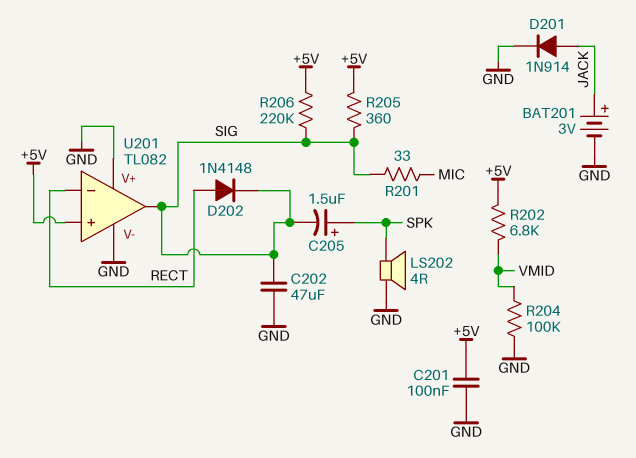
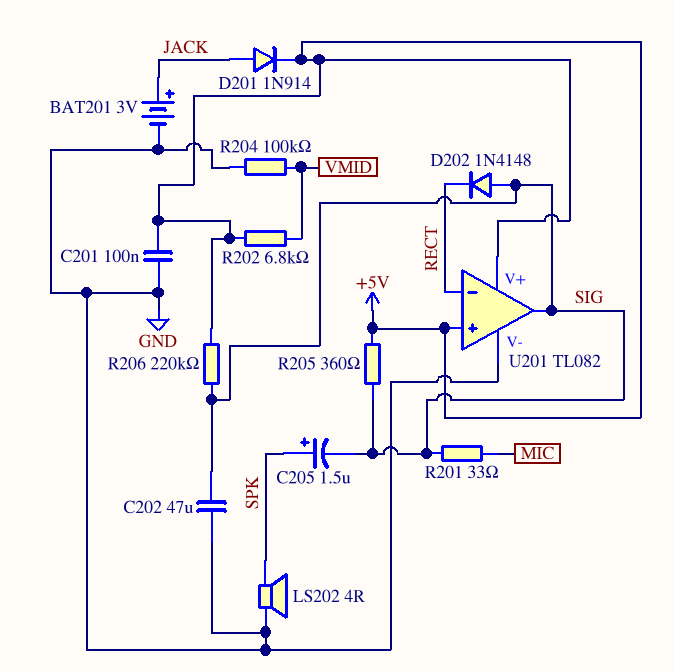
D201: diode 1N914 (A JACK, K GND) -> diode 1N914 (A JACK, K +5V)
D202: diode 1N4148 (A RECT, K SIG) -> diode 1N4148 (A SIG, K RECT)
U201 pin V+: GND -> +5V

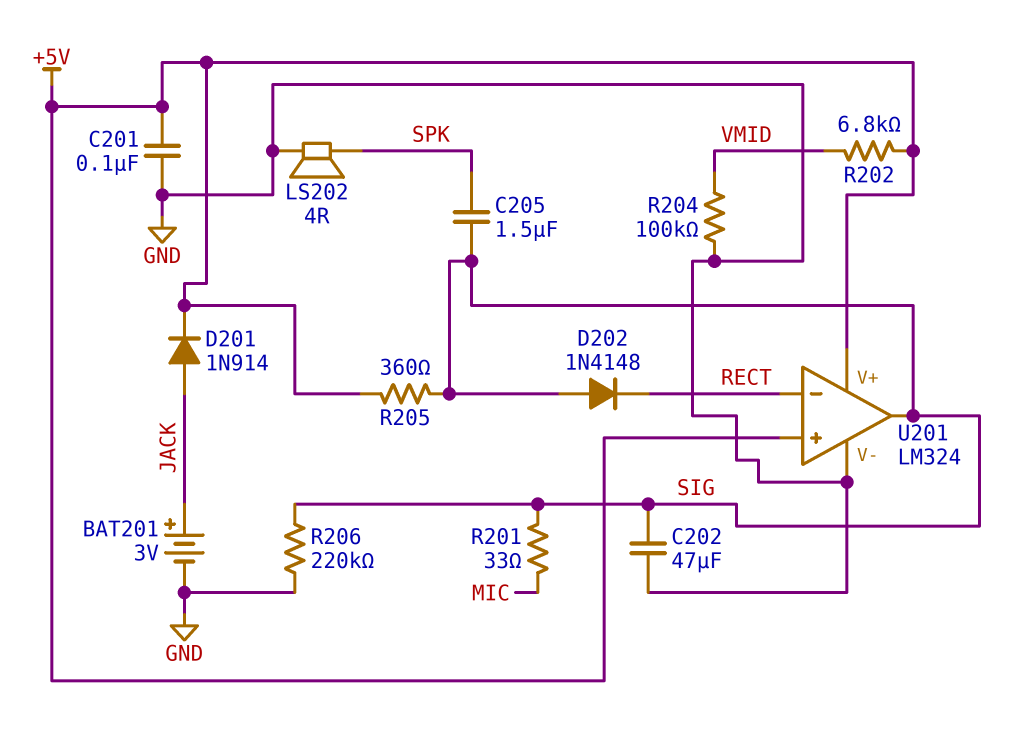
C205: 1.5uF (plus SPK, minus SIG) -> 1.5uF (SIG, SPK)
R206: 220k (+5V, SIG) -> 220k (GND, SIG)
U201: TL082 -> LM324

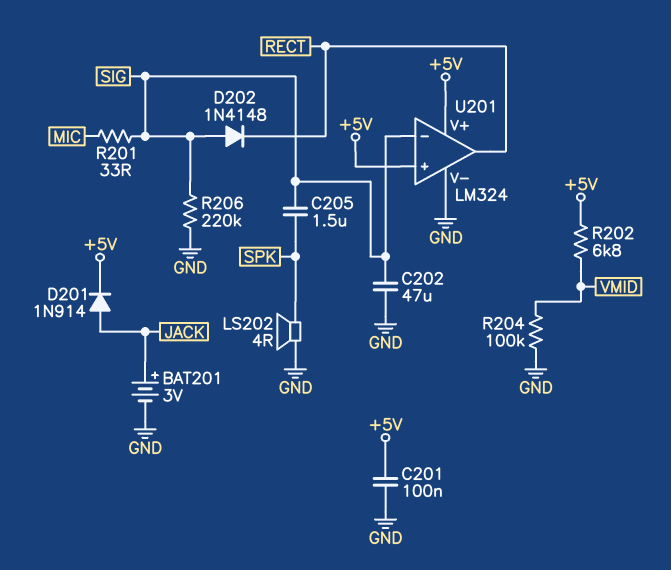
R205: 360 (+5V, SIG) -> none
U201 pin in-: RECT -> SIG
U201 pin out: SIG -> RECT

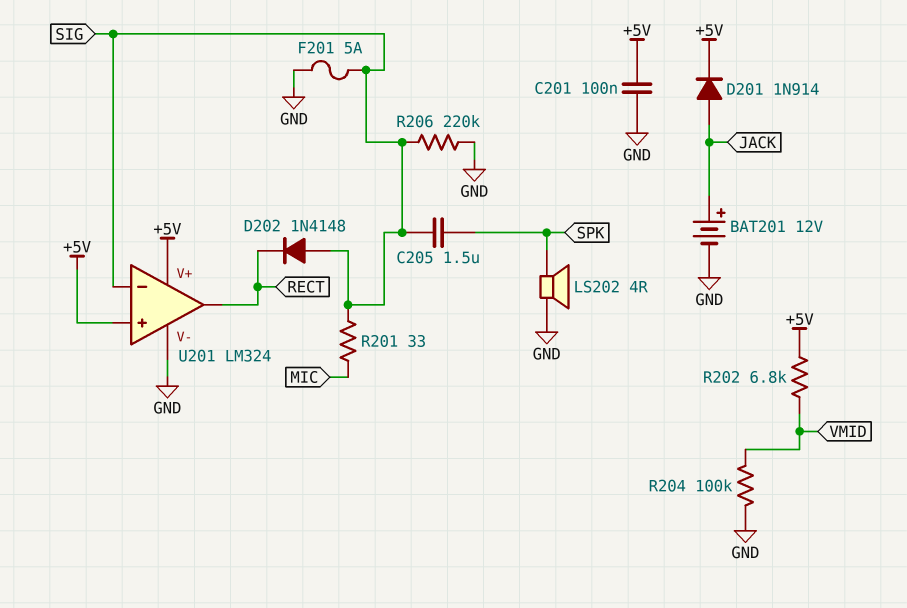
BAT201: 3V (plus JACK, minus GND) -> 12V (plus JACK, minus GND)
C202: 47uF (GND, SIG) -> none
F201: none -> 5A (GND, SIG)

